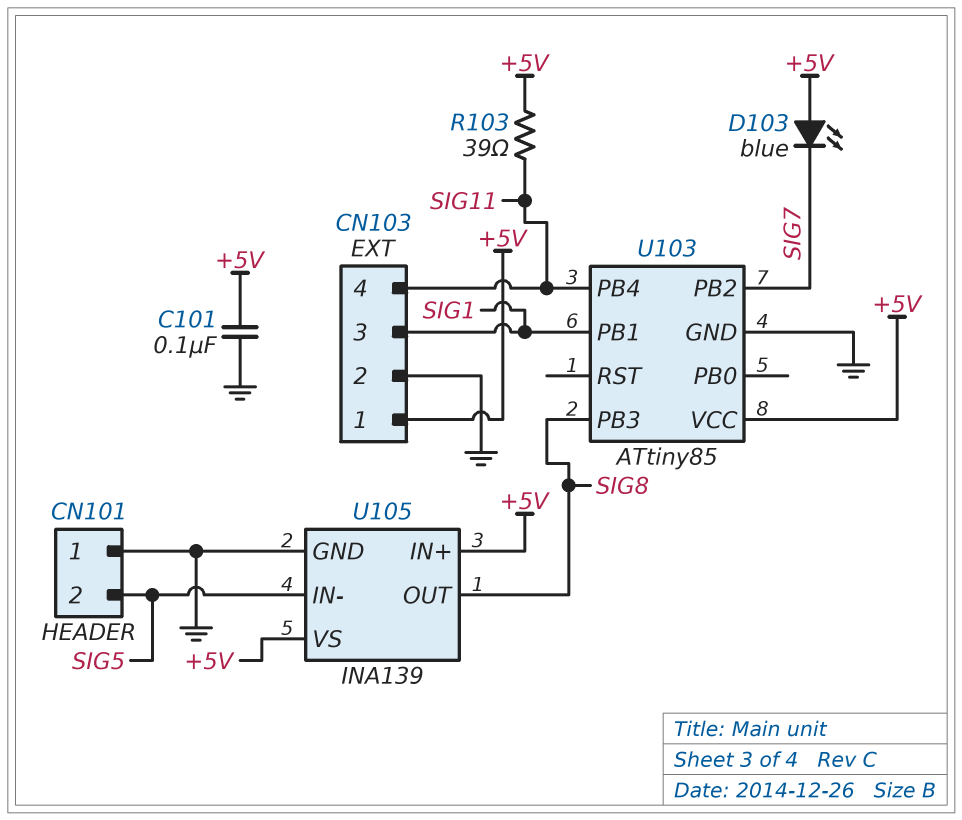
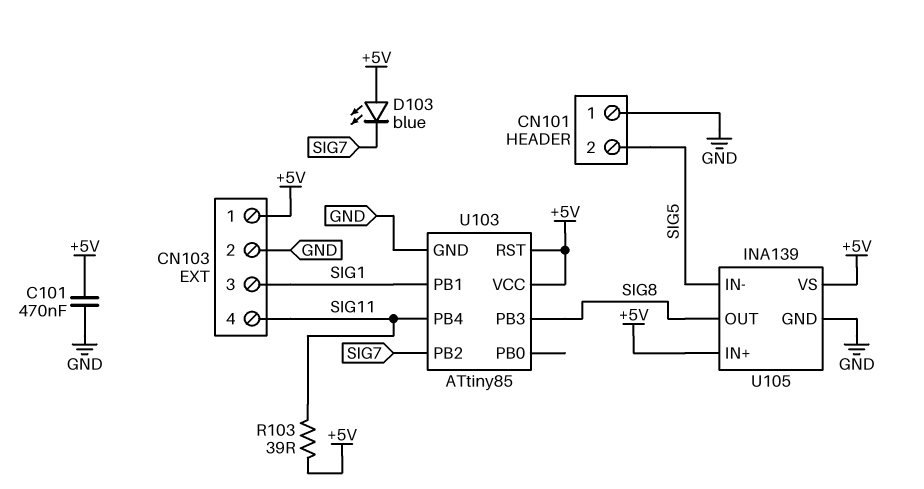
C101: 100nF (+5V, GND) -> 470nF (+5V, GND)
U103 pin RST: none -> +5V

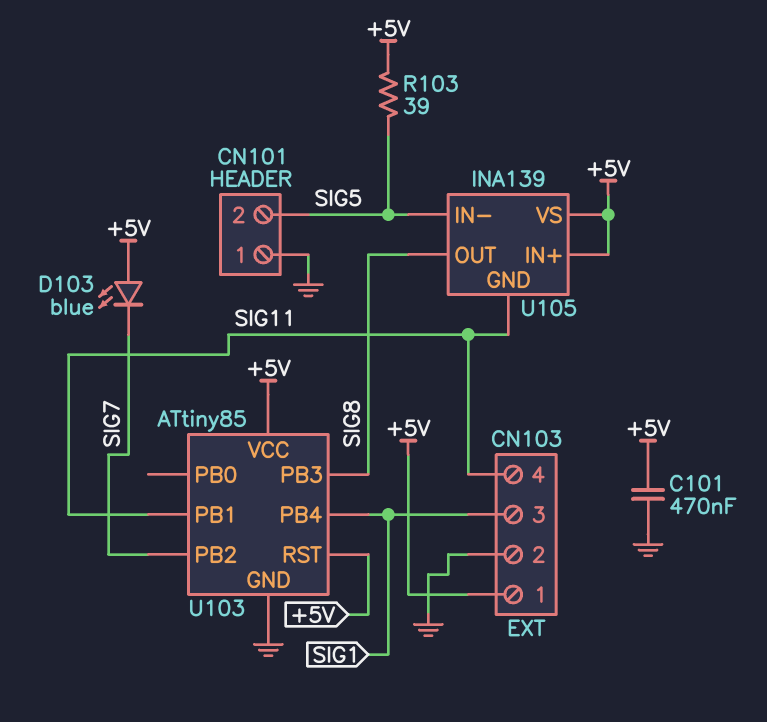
R103: 39 (+5V, SIG11) -> 39 (+5V, SIG5)
U103 pin PB1: SIG1 -> SIG11
U103 pin PB4: SIG11 -> SIG1
U105 pin GND: GND -> SIG11

